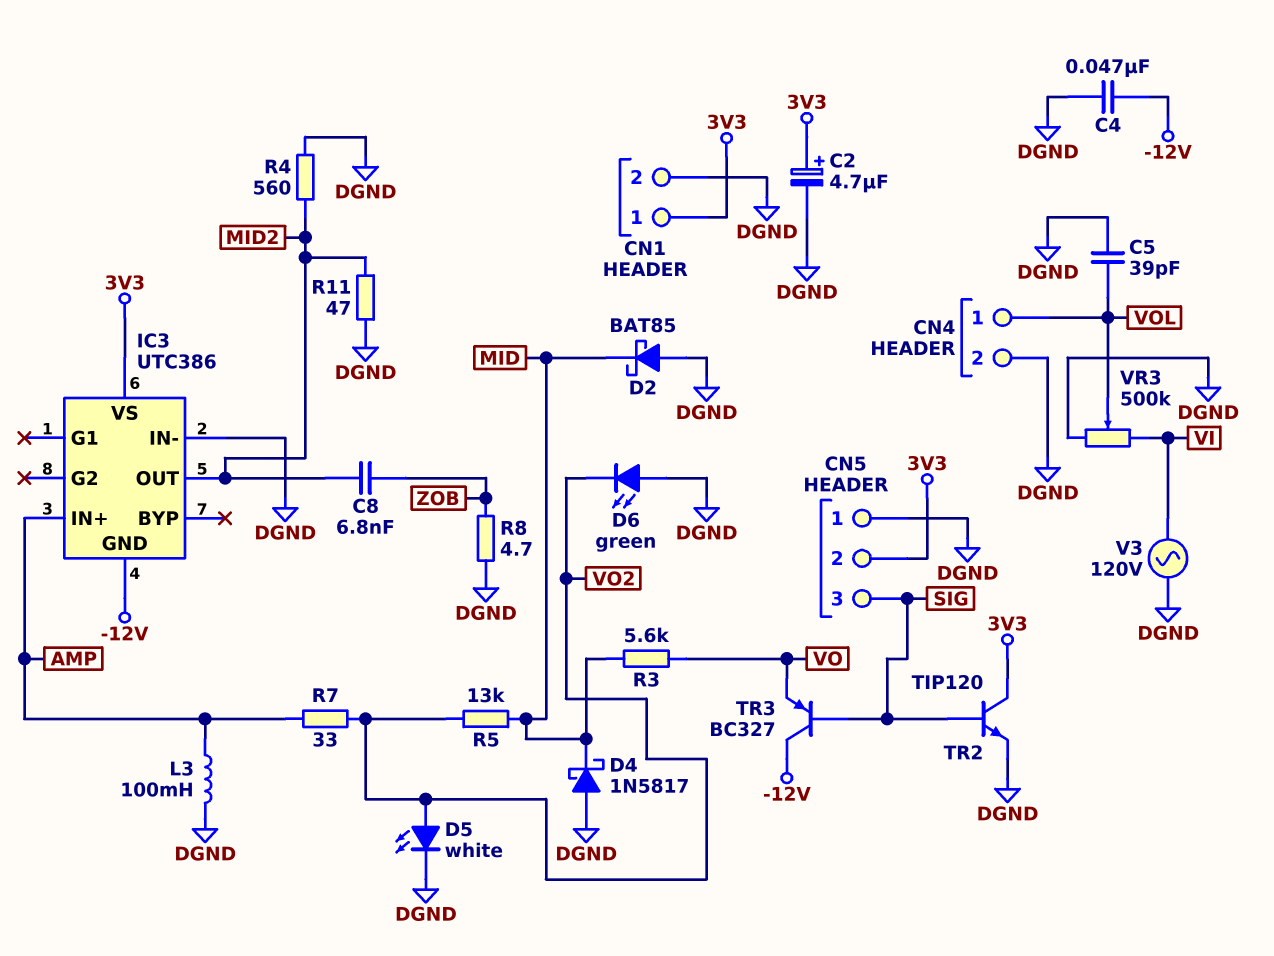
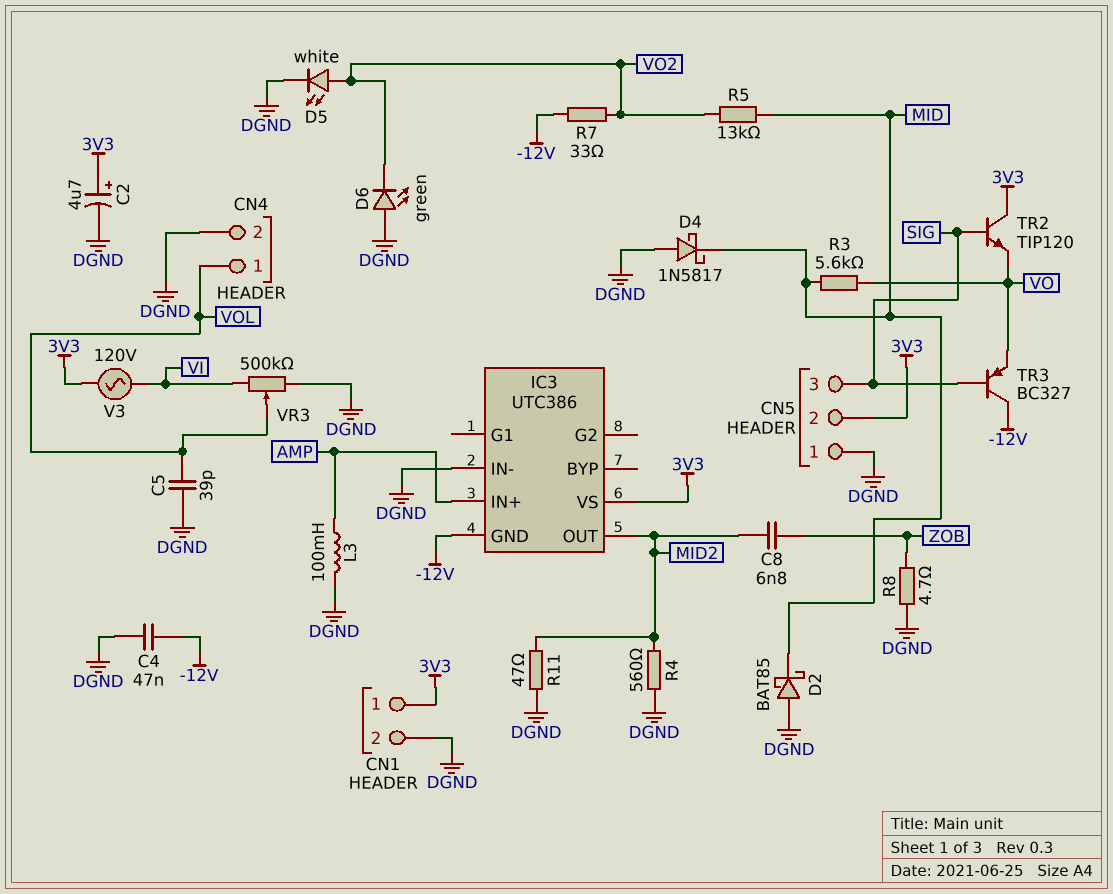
R7: 33 (AMP, VO2) -> 33 (-12V, VO2)
TR2: NPN TIP120 (B SIG, C 3V3, E DGND) -> NPN TIP120 (B SIG, C 3V3, E VO)
V3: AC 120V (DGND, VI) -> AC 120V (3V3, VI)

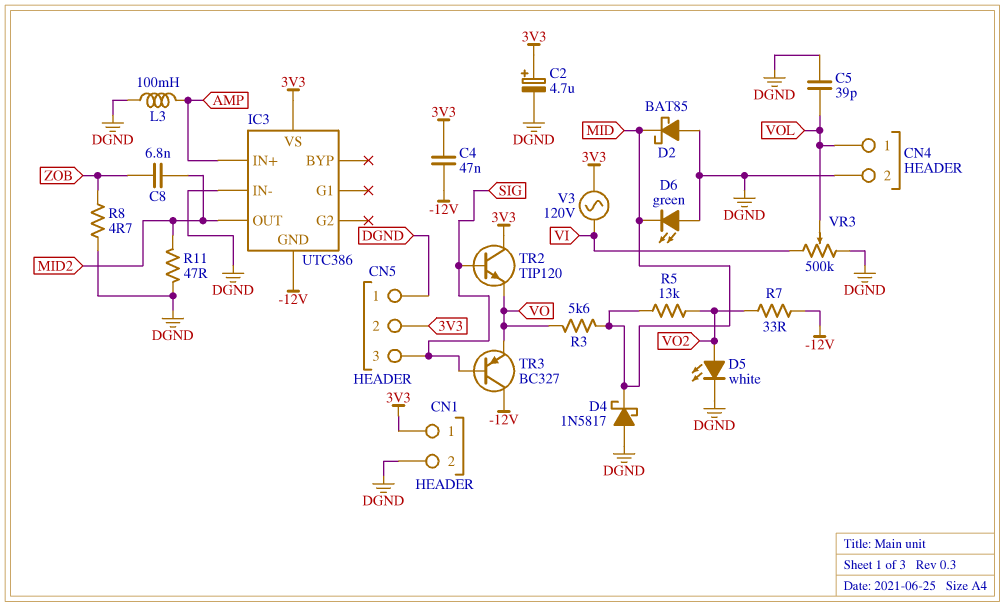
C4: 47nF (-12V, DGND) -> 47nF (-12V, 3V3)
D6: LED green (A DGND, K VO2) -> LED green (A DGND, K MID)
R4: 560 (DGND, MID2) -> none

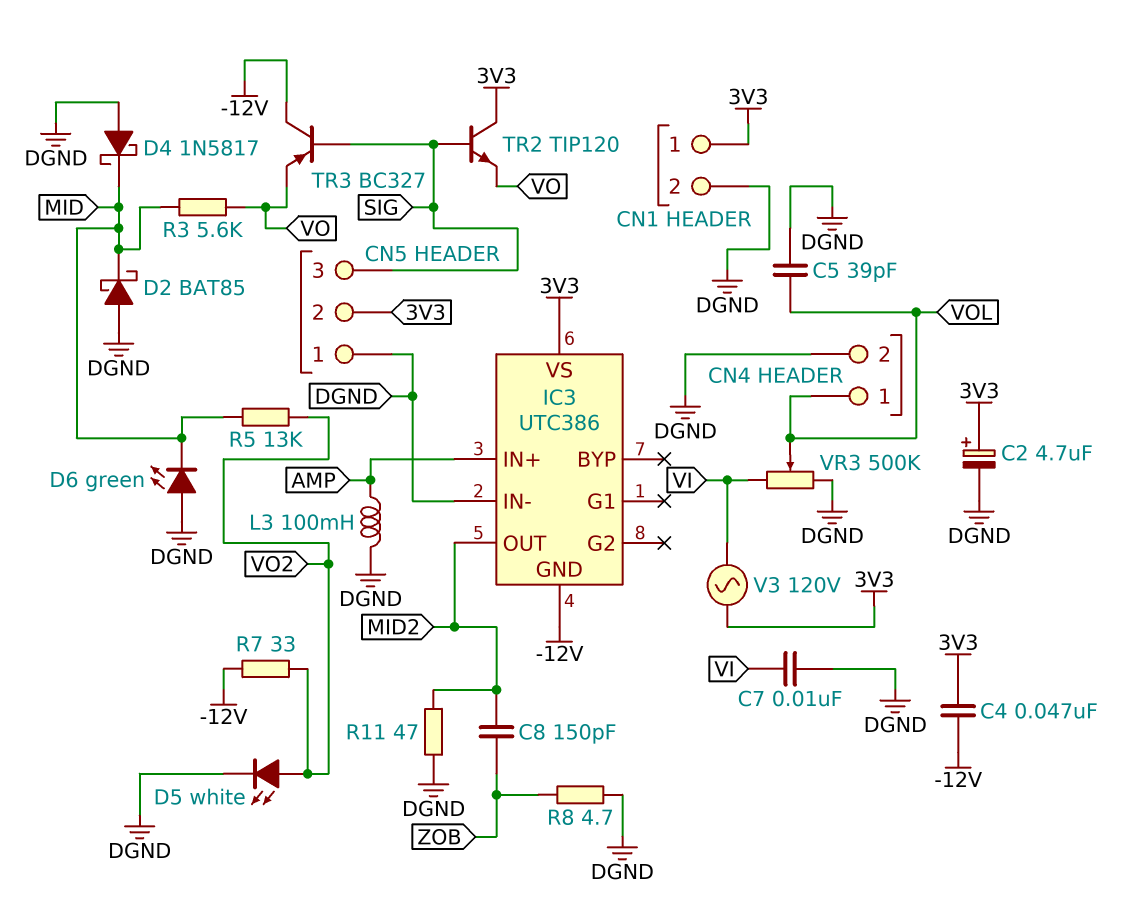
C7: none -> 10nF (DGND, VI)
C8: 6.8nF (MID2, ZOB) -> 150pF (MID2, ZOB)

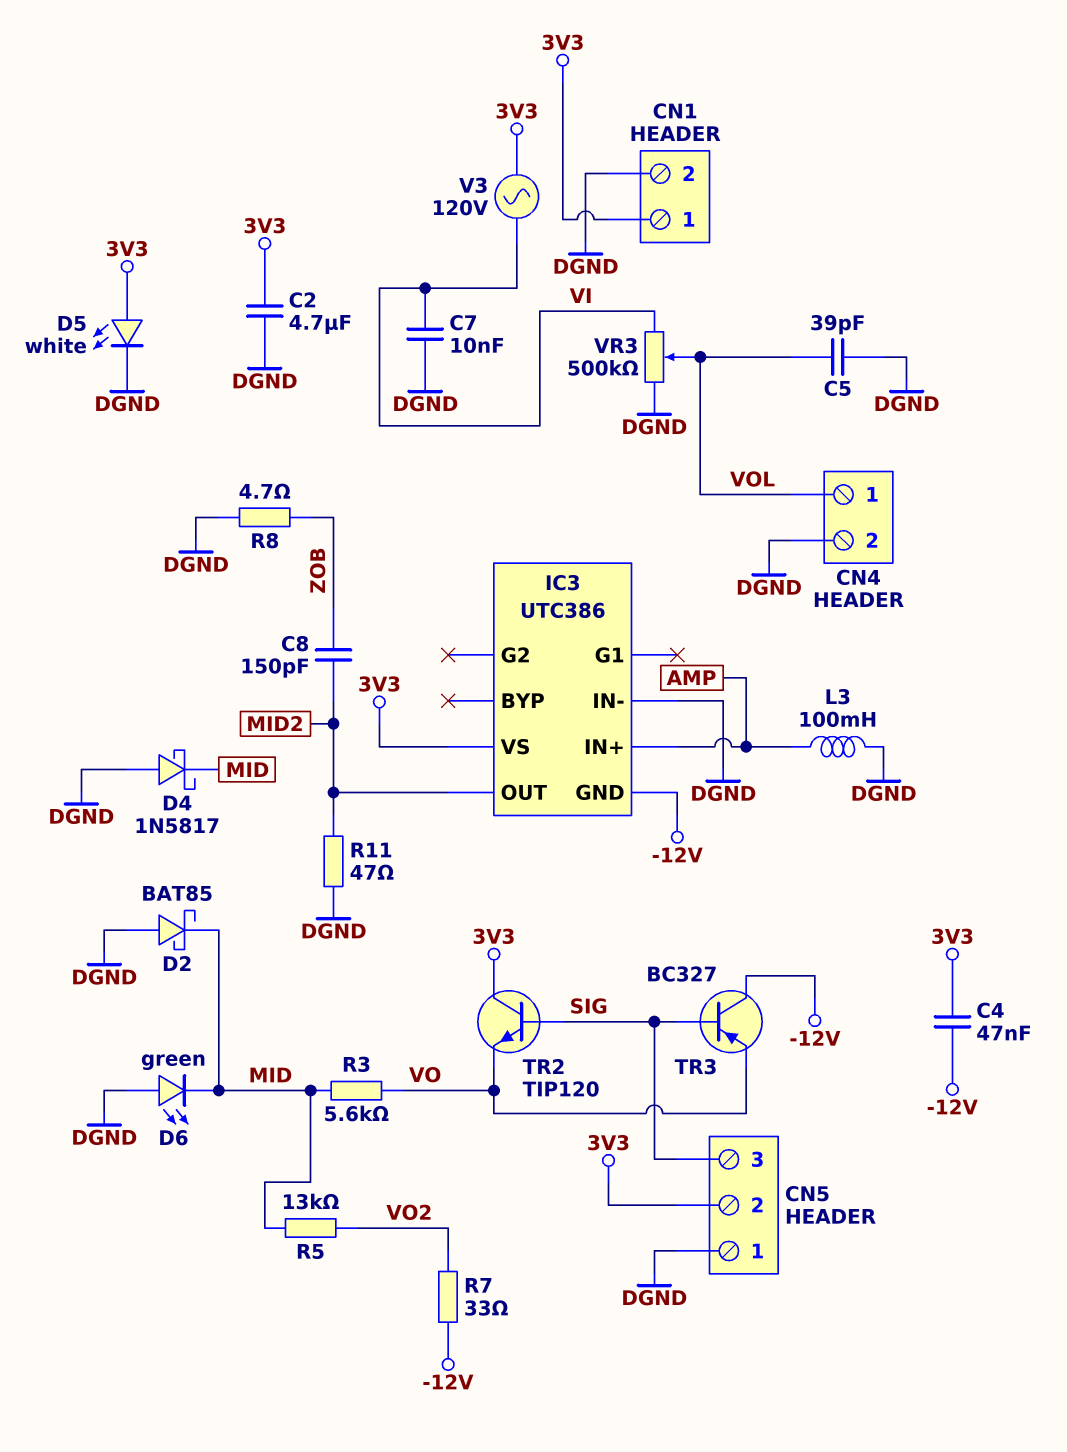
C2: 4.7uF (plus 3V3, minus DGND) -> 4.7uF (3V3, DGND)
D5: LED white (A VO2, K DGND) -> LED white (A 3V3, K DGND)

